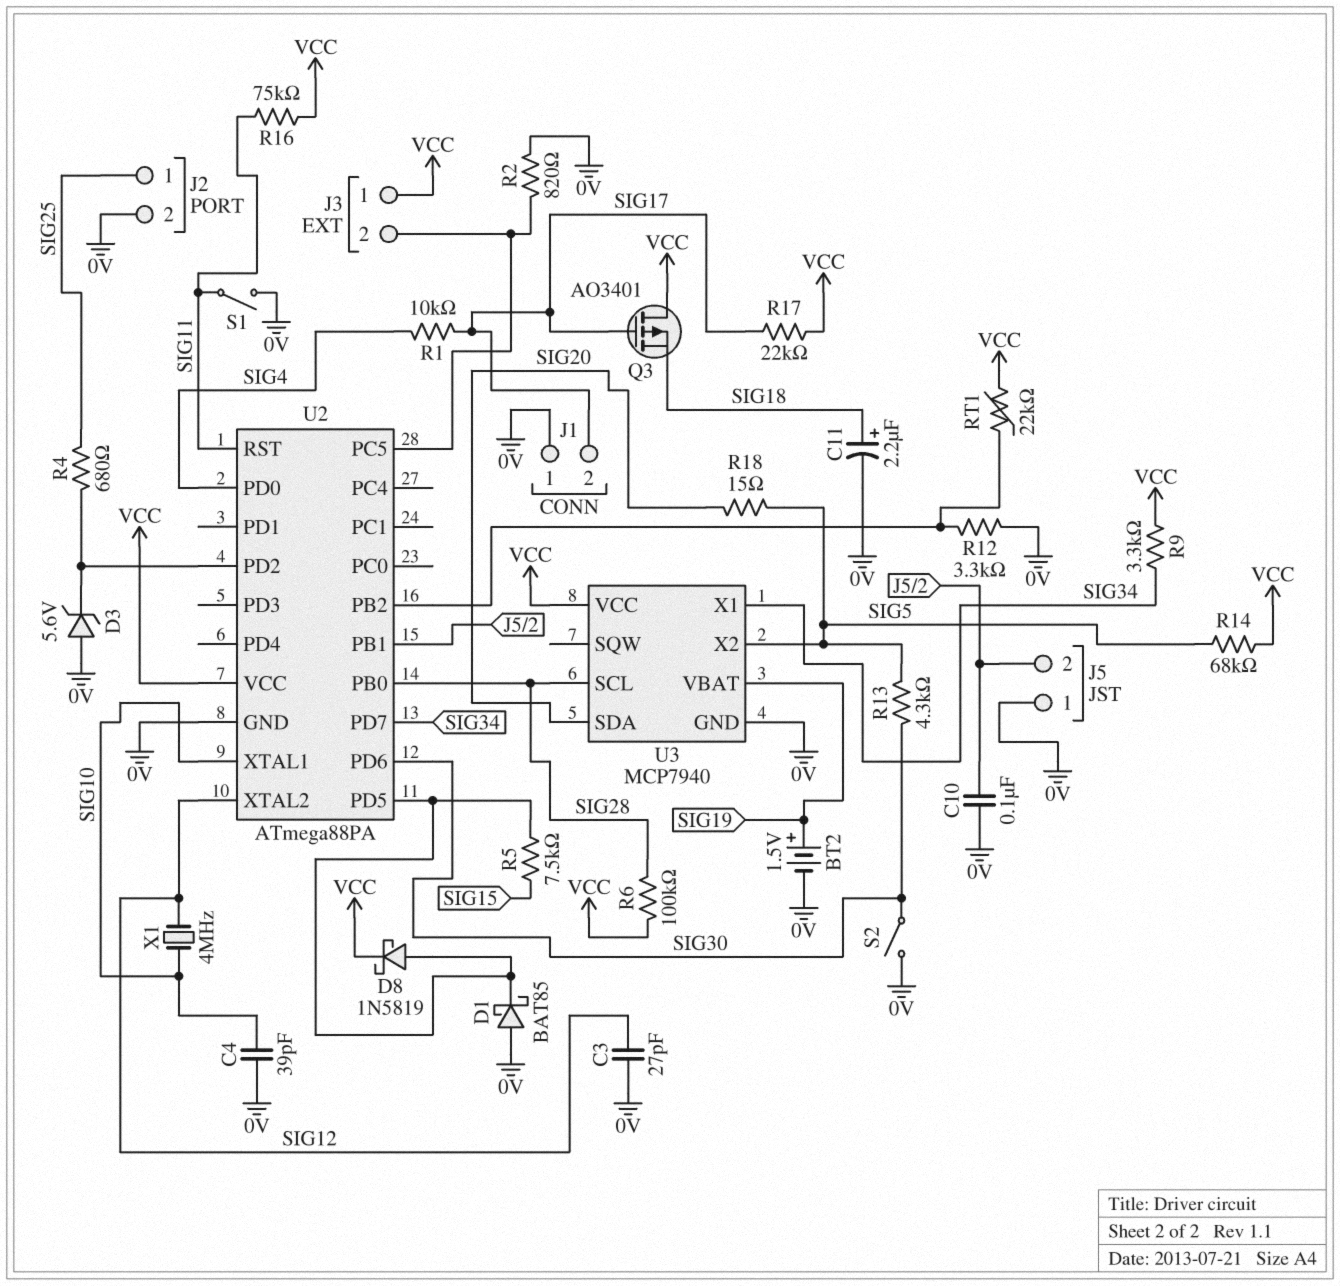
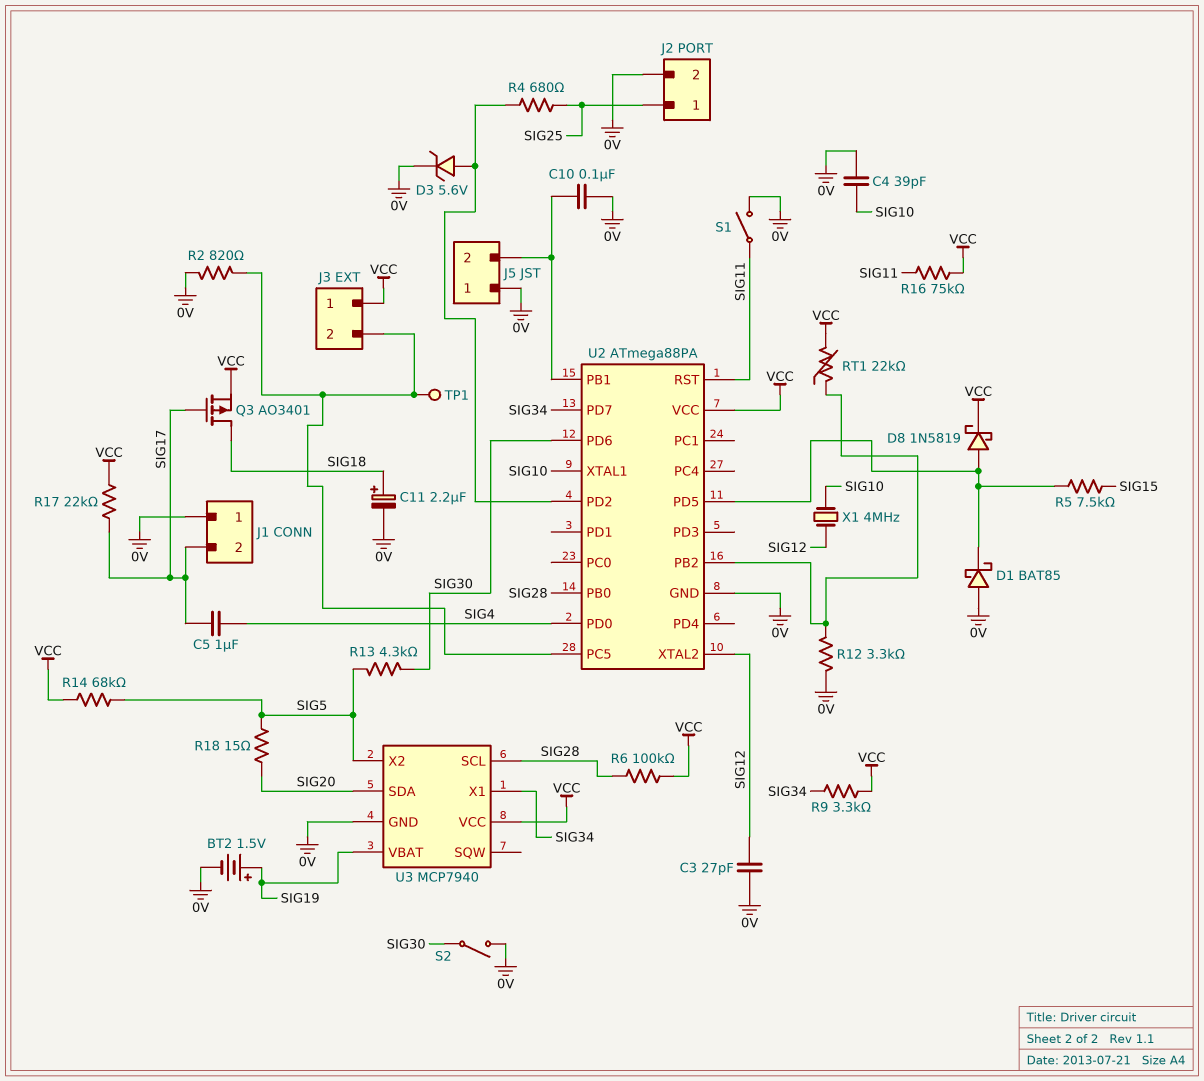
C5: none -> 1uF (SIG4, SIG17)
D3: zener 5.6V (A 0V, K U2/PD2) -> zener 5.6V (A U2/PD2, K 0V)
Q3: PMOS AO3401 (G SIG17, D VCC, S SIG18) -> PMOS AO3401 (G SIG17, D SIG18, S VCC)
R1: 10k (SIG4, SIG17) -> none
TP1: none -> test point (J3/2)

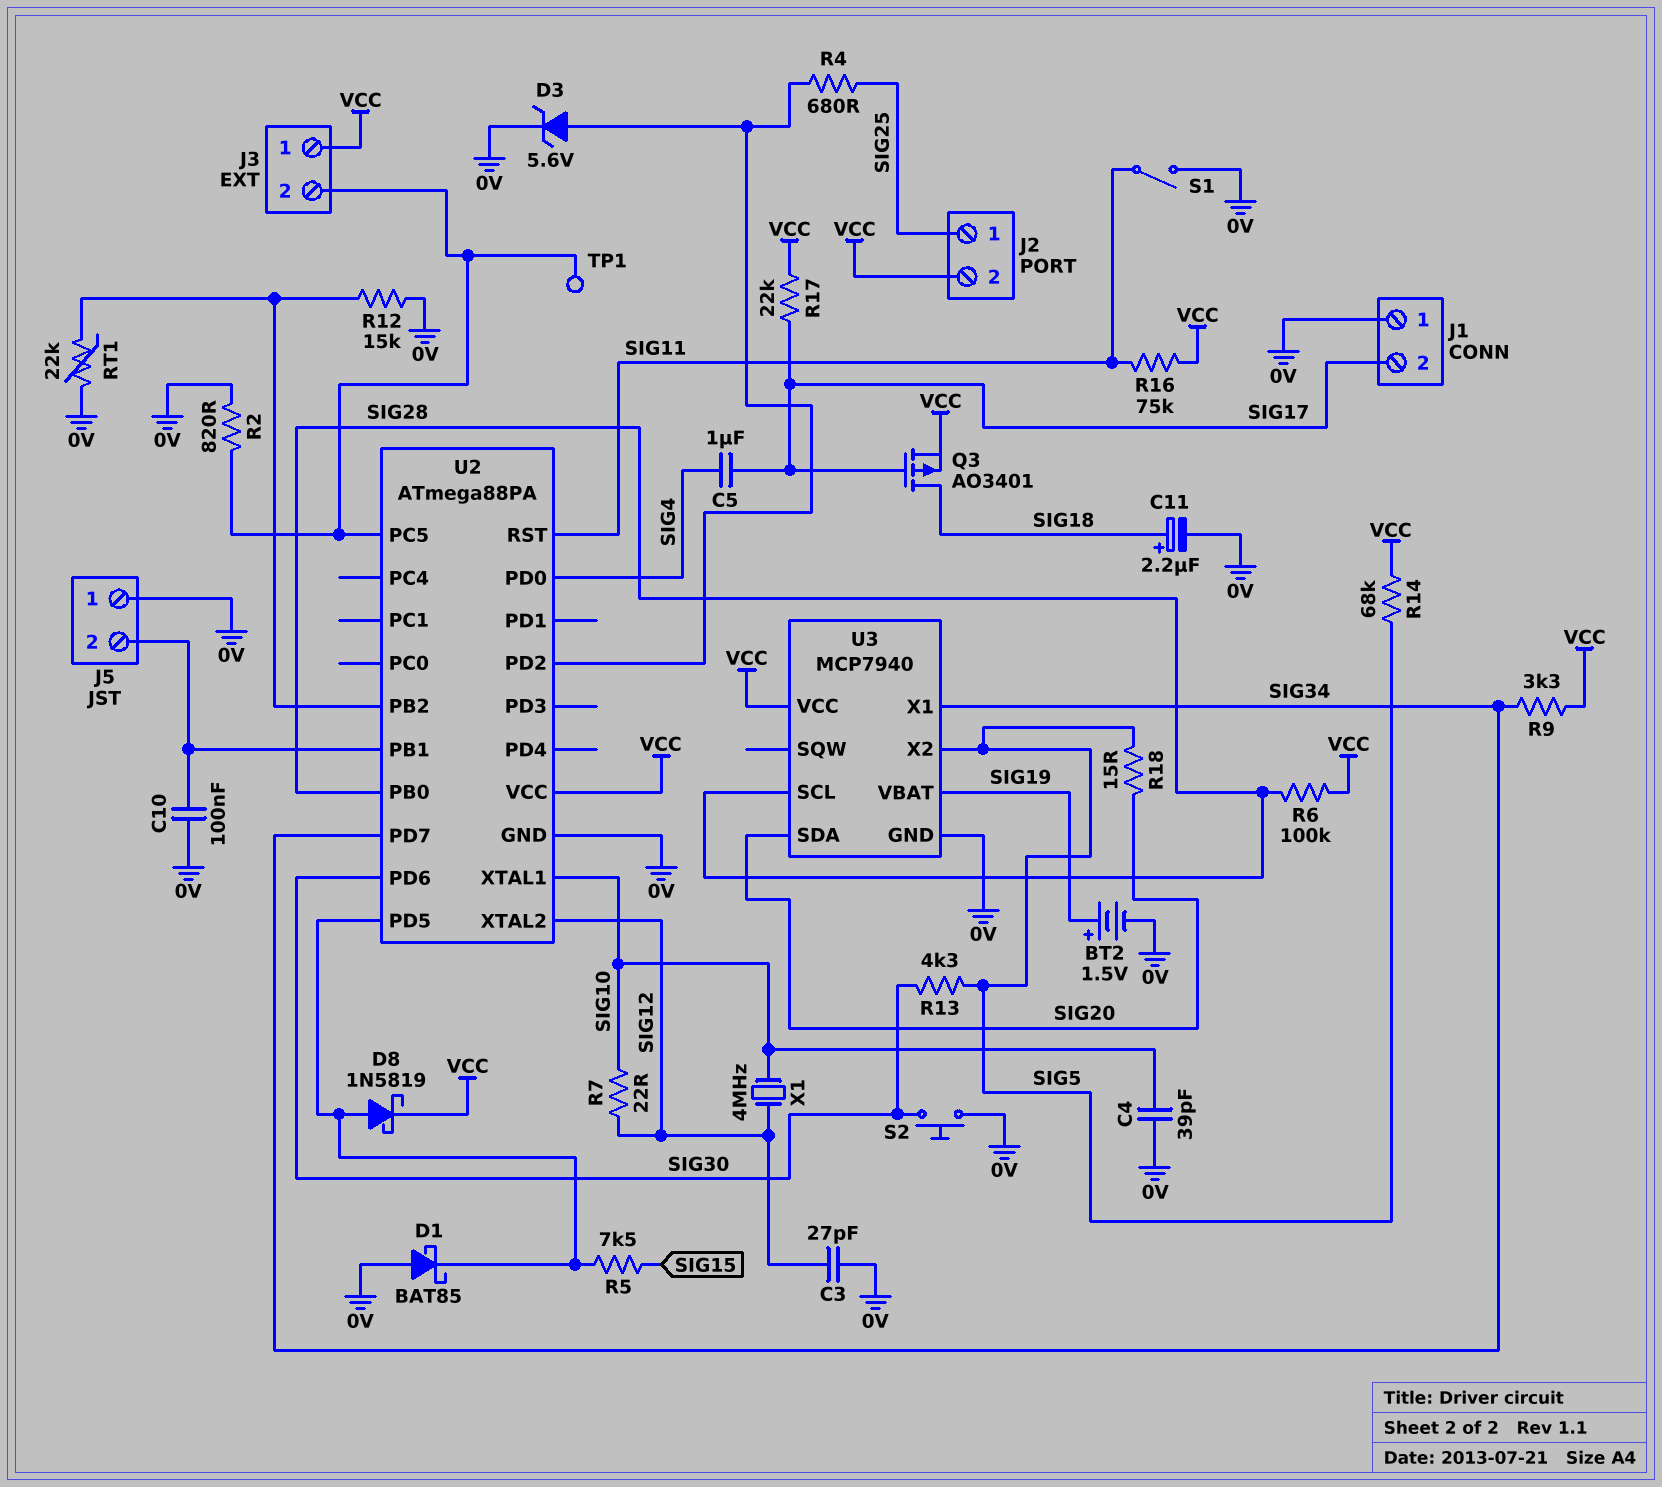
J2 pin 2: 0V -> VCC
R7: none -> 22 (SIG10, SIG12)
R12: 3.3k (0V, U2/PB2) -> 15k (0V, U2/PB2)
RT1: 22k (U2/PB2, VCC) -> 22k (0V, U2/PB2)
S2: switch (0V, SIG30) -> button (0V, SIG30)

